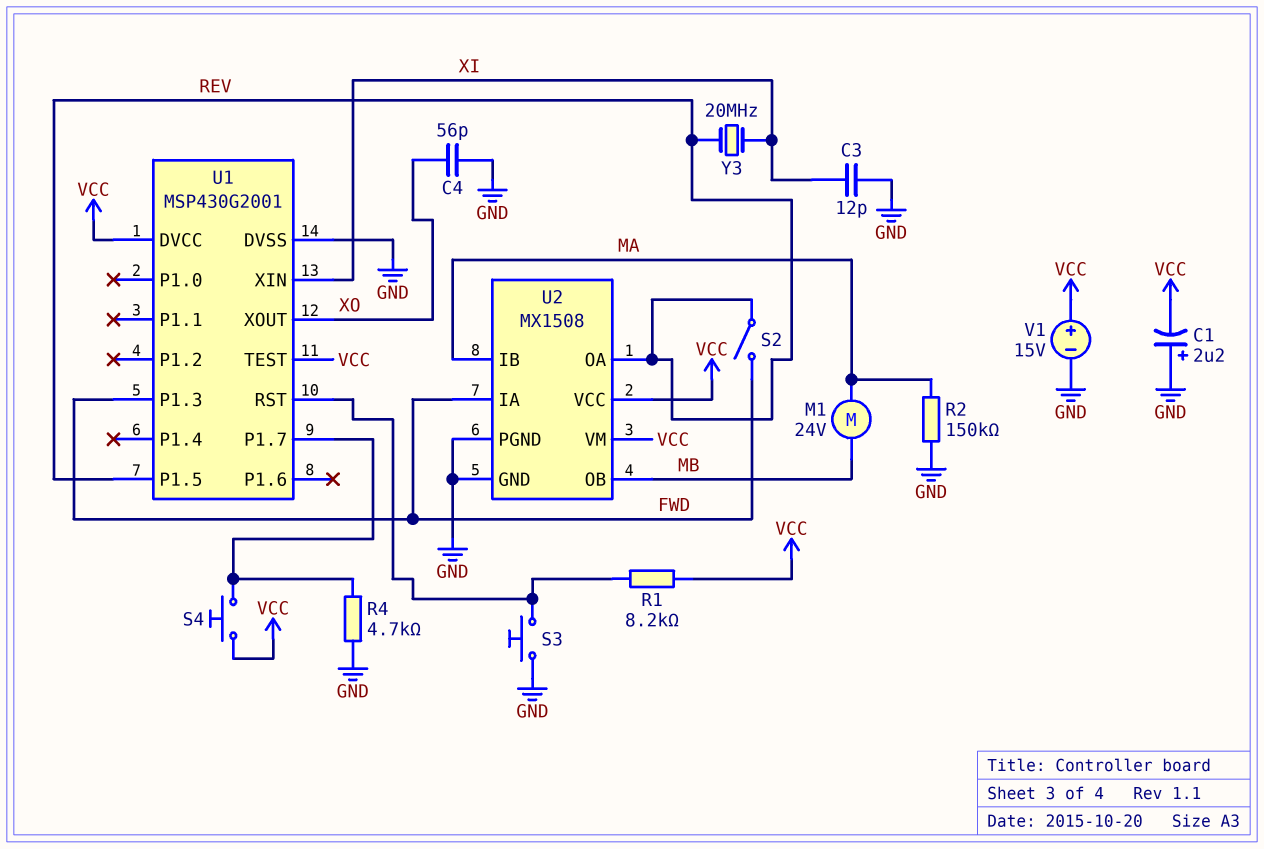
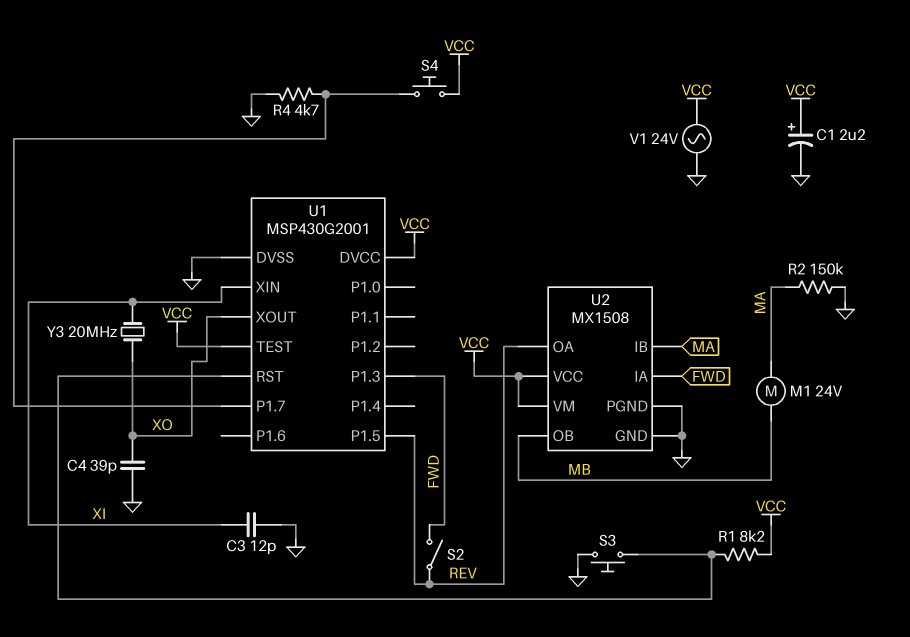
C1: 2.2uF (plus GND, minus VCC) -> 2.2uF (plus VCC, minus GND)
C4: 56pF (GND, XO) -> 39pF (GND, XO)
V1: 15V (plus VCC, minus GND) -> AC 24V (GND, VCC)
Y3: 20MHz (REV, XI) -> 20MHz (XI, XO)

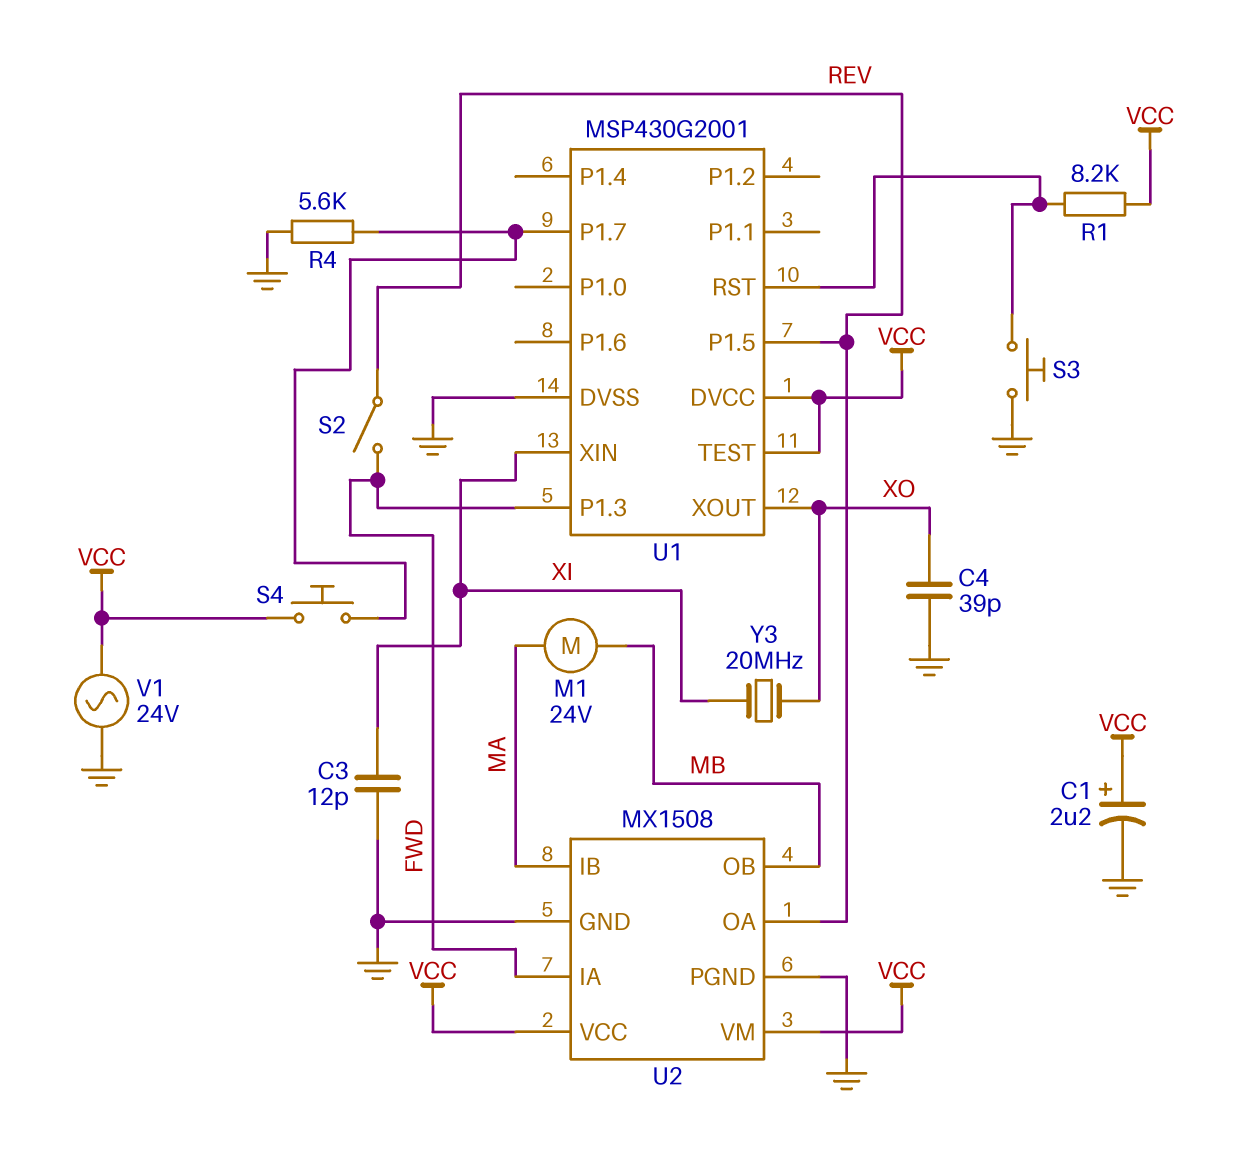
R2: 150k (GND, MA) -> none
R4: 4.7k (GND, U1/P1.7) -> 5.6k (GND, U1/P1.7)

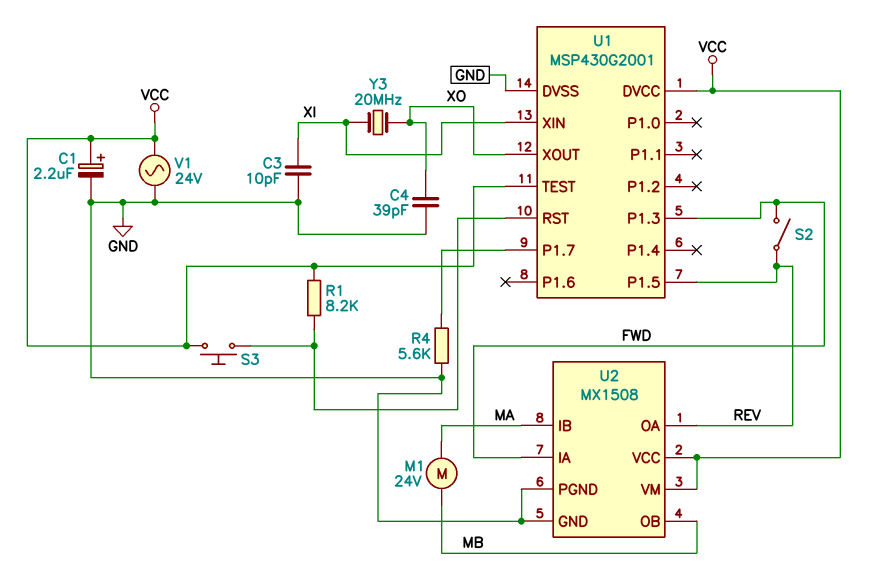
C3: 12pF (GND, XI) -> 10pF (GND, XI)
S3: button (GND, U1/RST) -> button (U1/RST, VCC)
S4: button (U1/P1.7, VCC) -> none

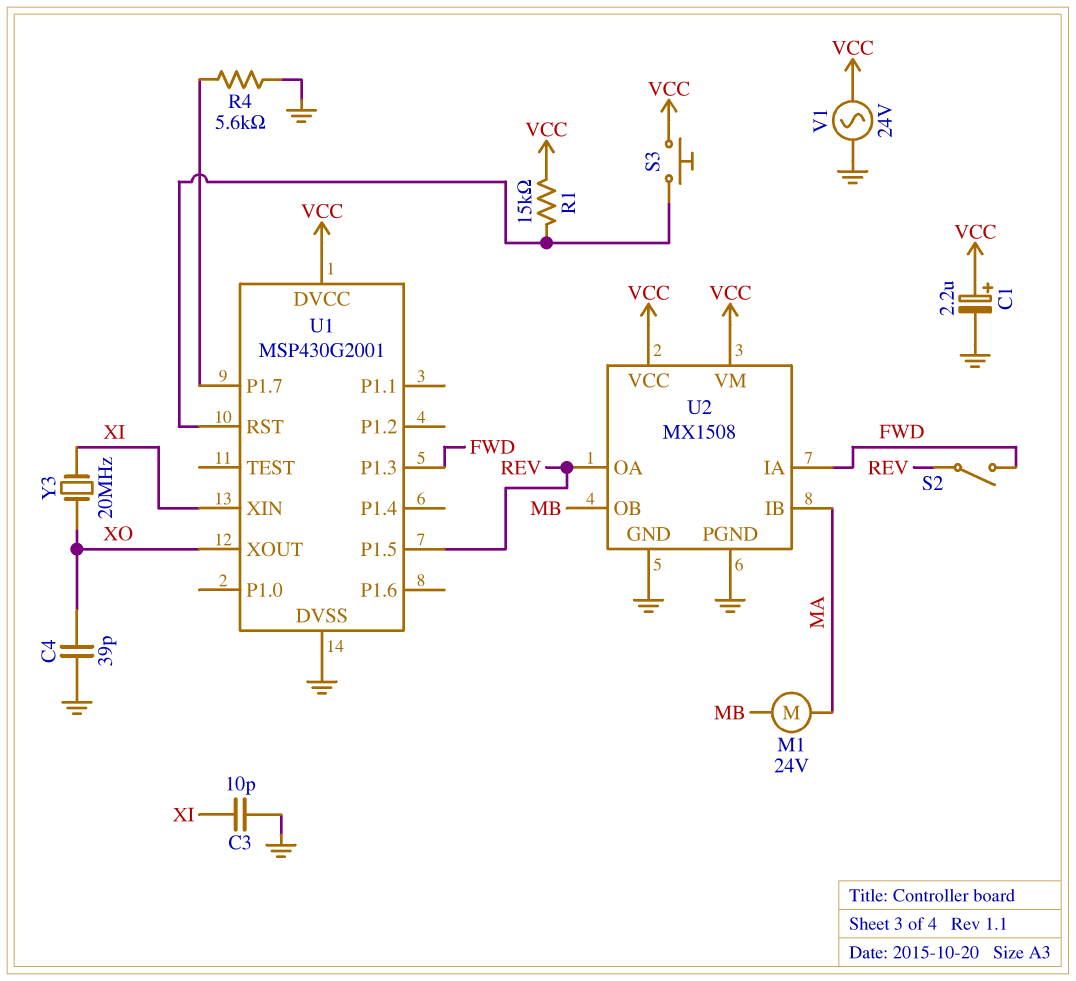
R1: 8.2k (U1/RST, VCC) -> 15k (U1/RST, VCC)
U1 pin TEST: VCC -> none

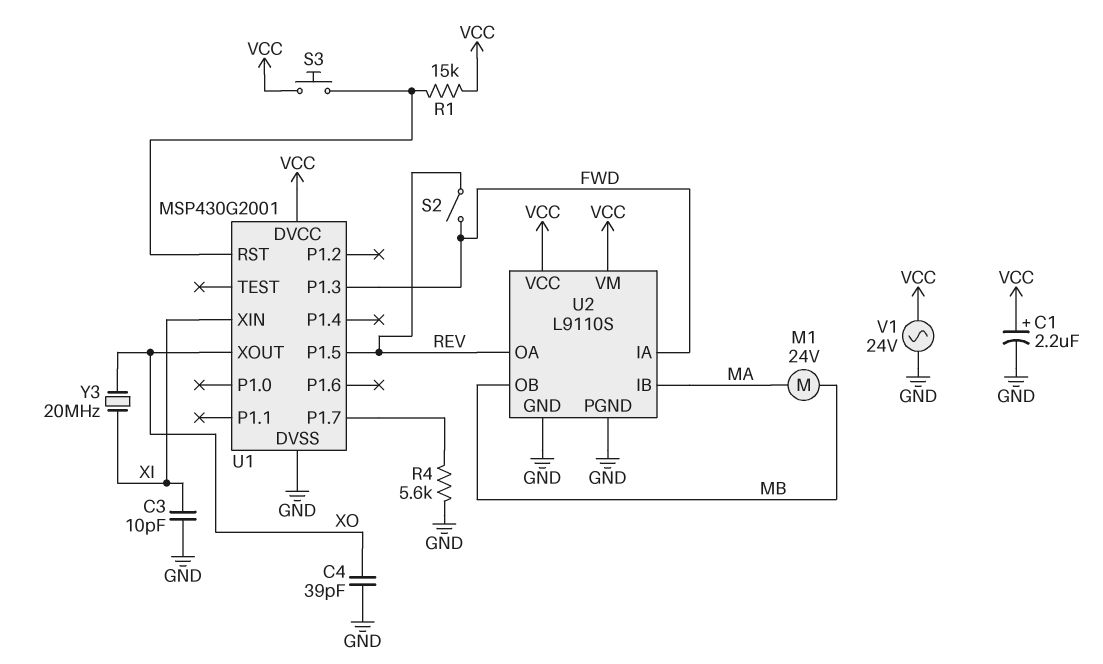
U2: MX1508 -> L9110S

